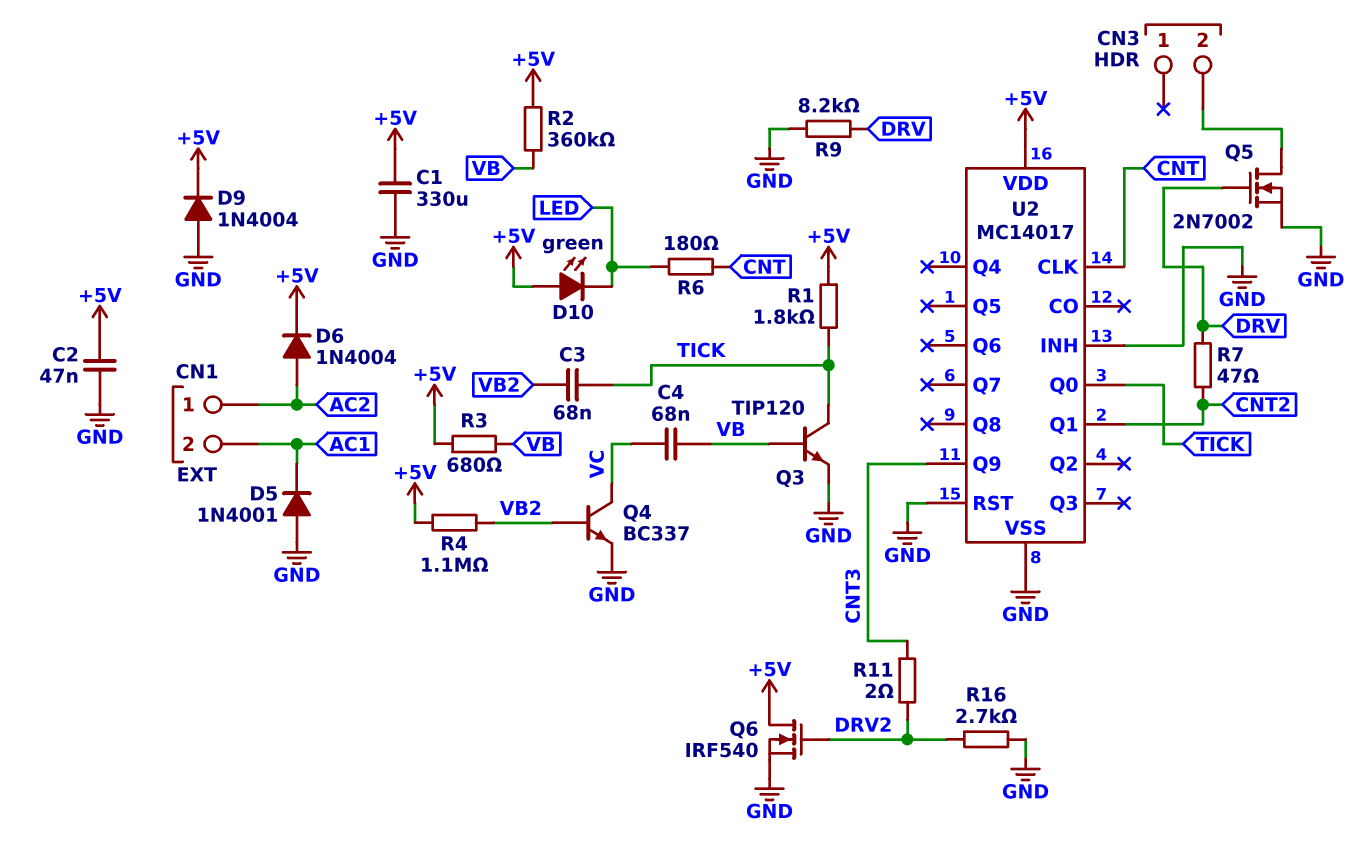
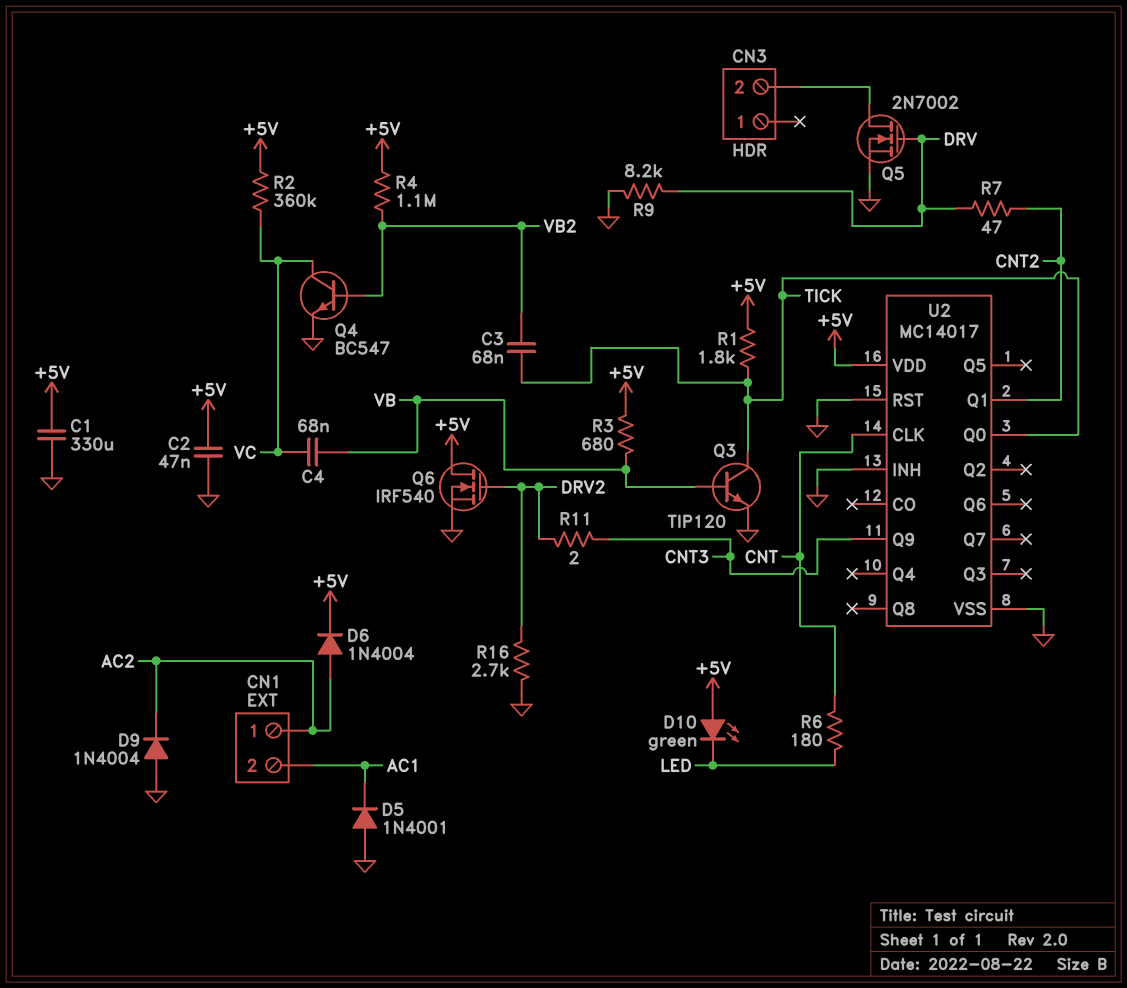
D9: diode 1N4004 (A GND, K +5V) -> diode 1N4004 (A GND, K AC2)
Q4: NPN BC337 (B VB2, C VC, E GND) -> NPN BC547 (B VB2, C VC, E GND)
R2: 360k (+5V, VB) -> 360k (+5V, VC)

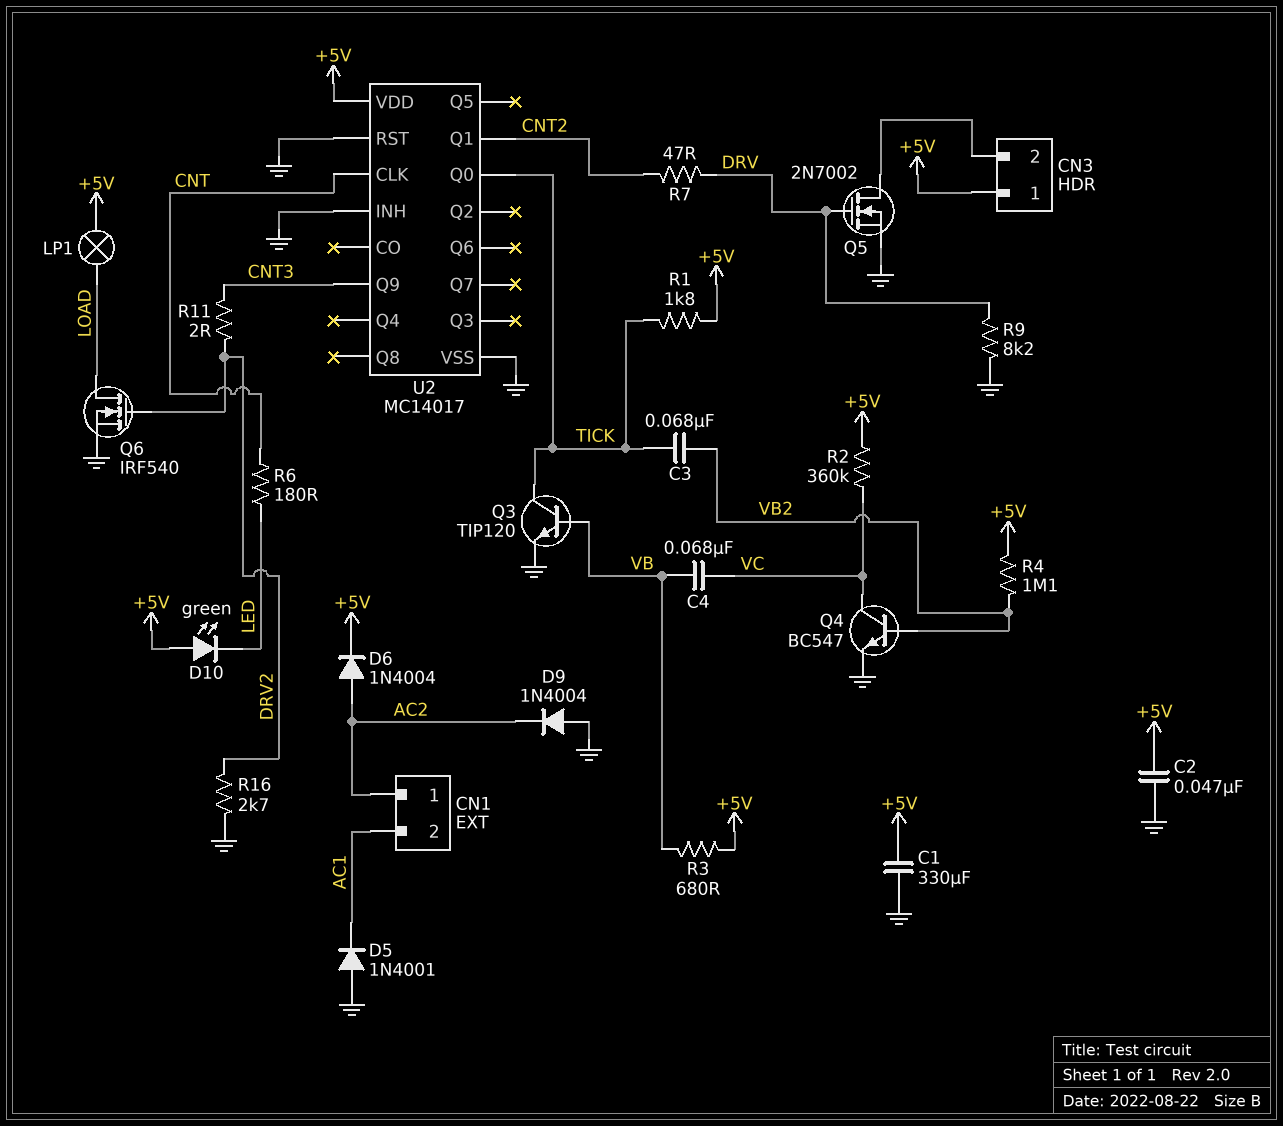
CN3 pin 1: none -> +5V
LP1: none -> lamp (+5V, LOAD)
Q6: NMOS IRF540 (G DRV2, D +5V, S GND) -> NMOS IRF540 (G DRV2, D LOAD, S GND)

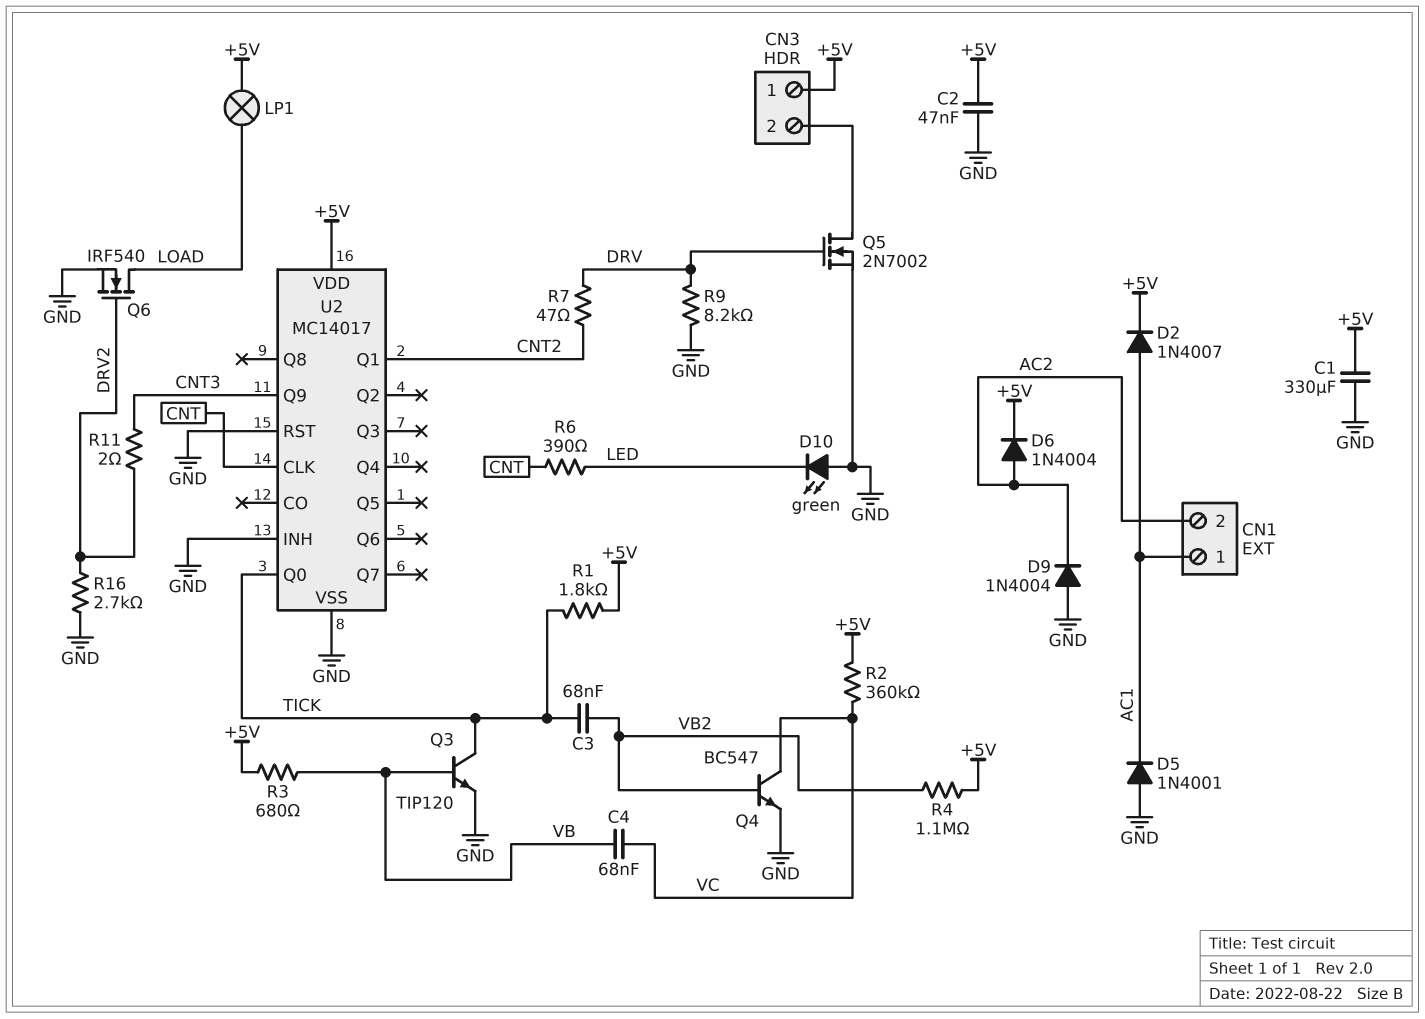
CN1 pin 1: AC2 -> AC1
CN1 pin 2: AC1 -> AC2
D2: none -> diode 1N4007 (A AC1, K +5V)
D10: LED green (A +5V, K LED) -> LED green (A GND, K LED)
R6: 180 (CNT, LED) -> 390 (CNT, LED)

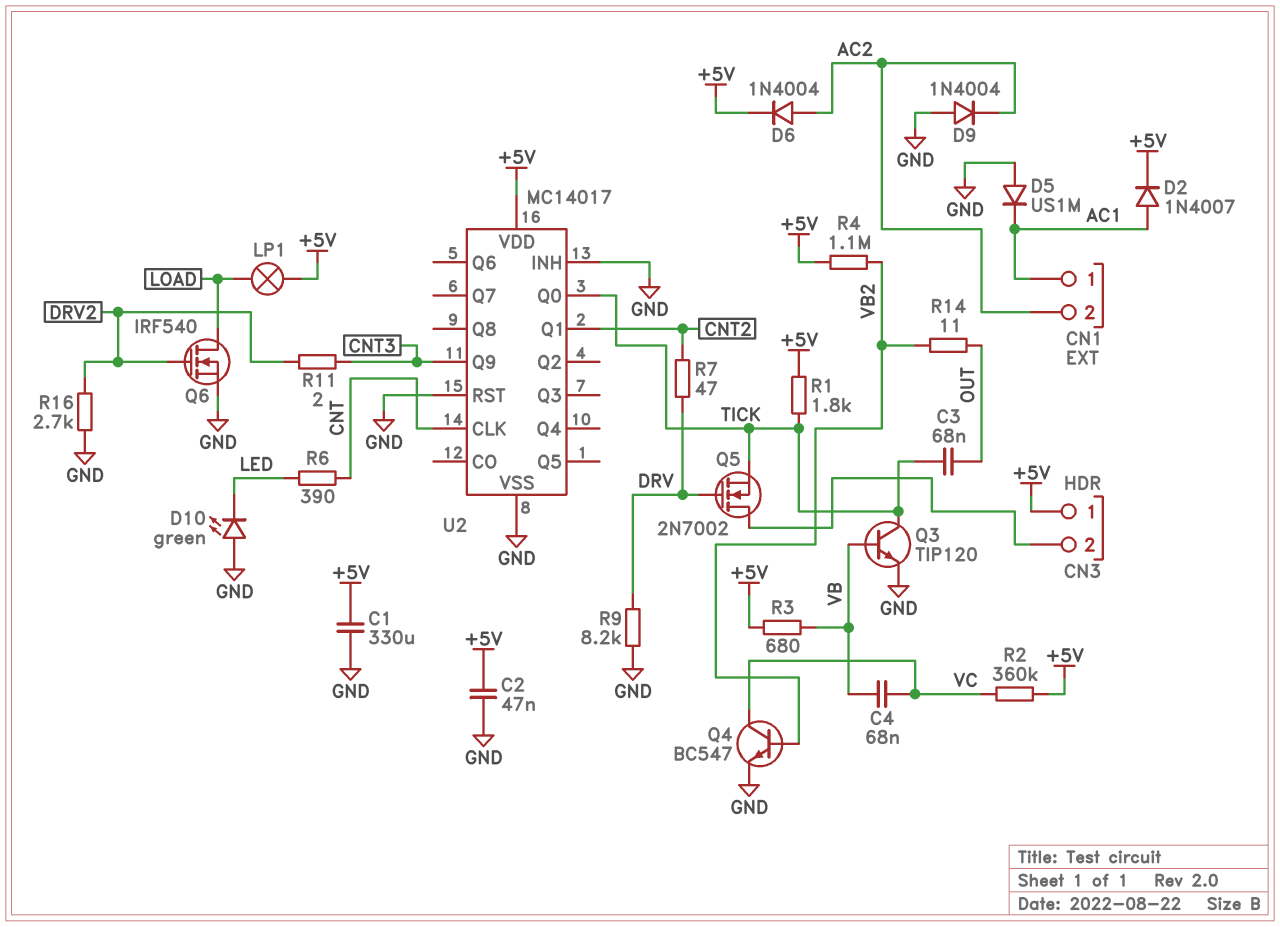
C3: 68nF (TICK, VB2) -> 68nF (OUT, TICK)
D5: diode 1N4001 (A GND, K AC1) -> diode US1M (A GND, K AC1)
Q5: NMOS 2N7002 (G DRV, D CN3/2, S GND) -> NMOS 2N7002 (G DRV, D CN3/2, S TICK)
R14: none -> 11 (OUT, VB2)

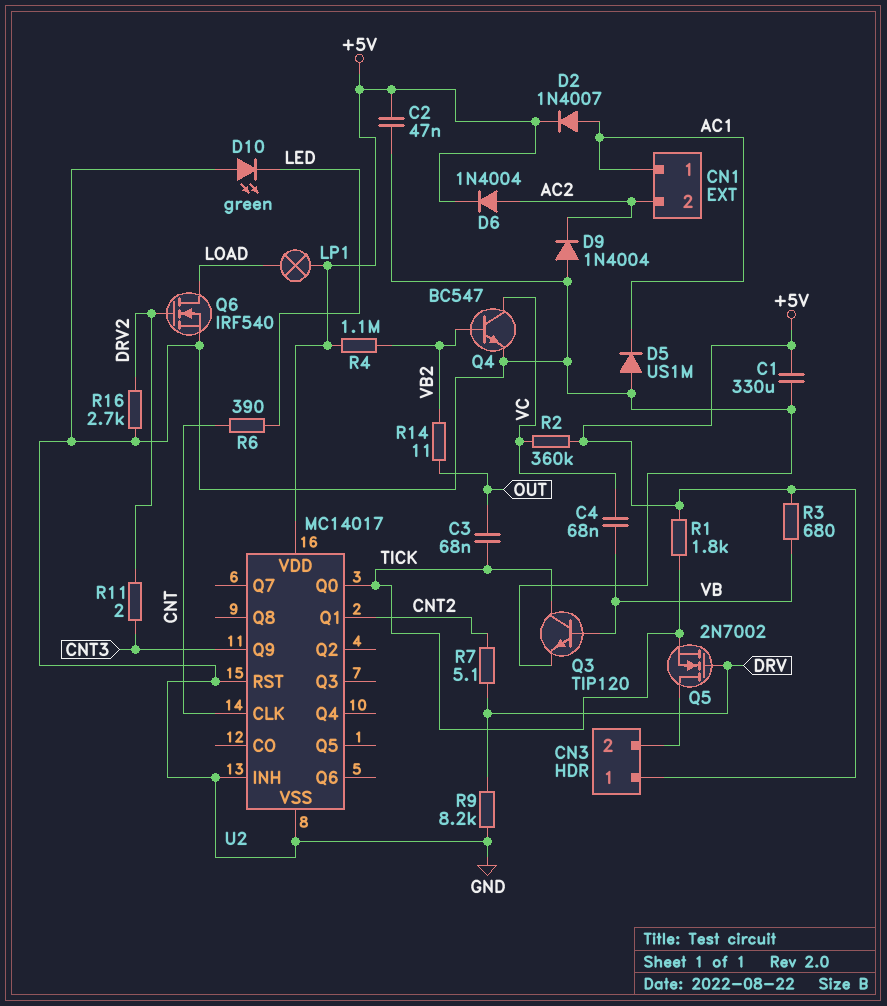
R7: 47 (CNT2, DRV) -> 5.1 (CNT2, DRV)

